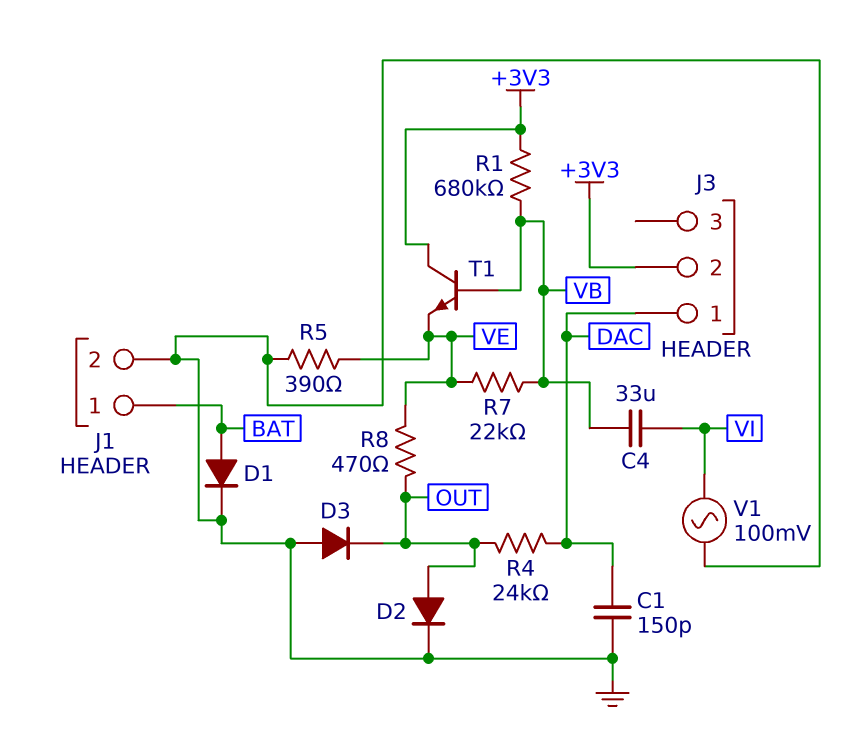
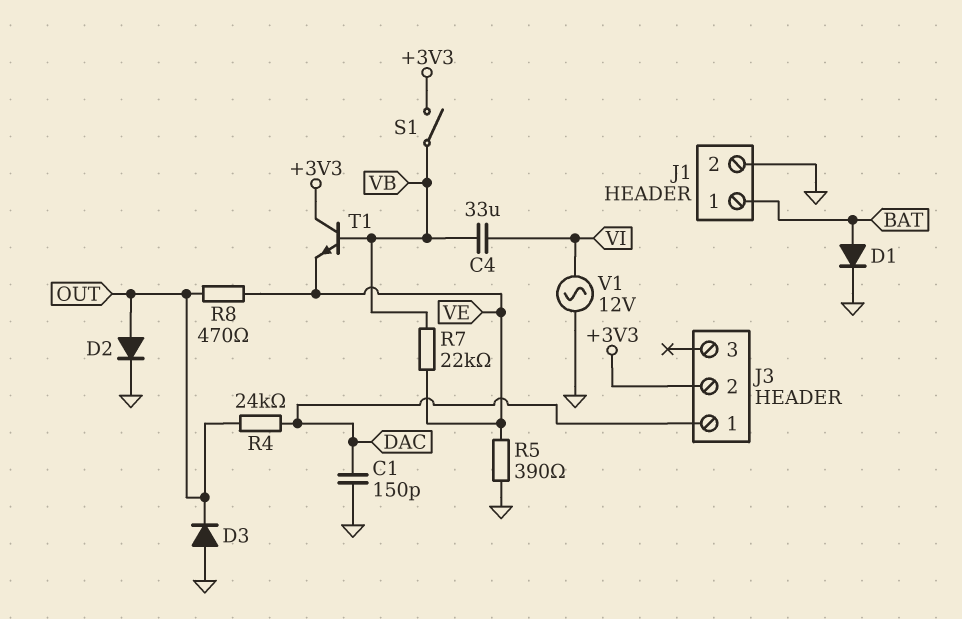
R1: 680k (+3V3, VB) -> none
S1: none -> switch (+3V3, VB)
V1: AC 100mV (GND, VI) -> AC 12V (GND, VI)

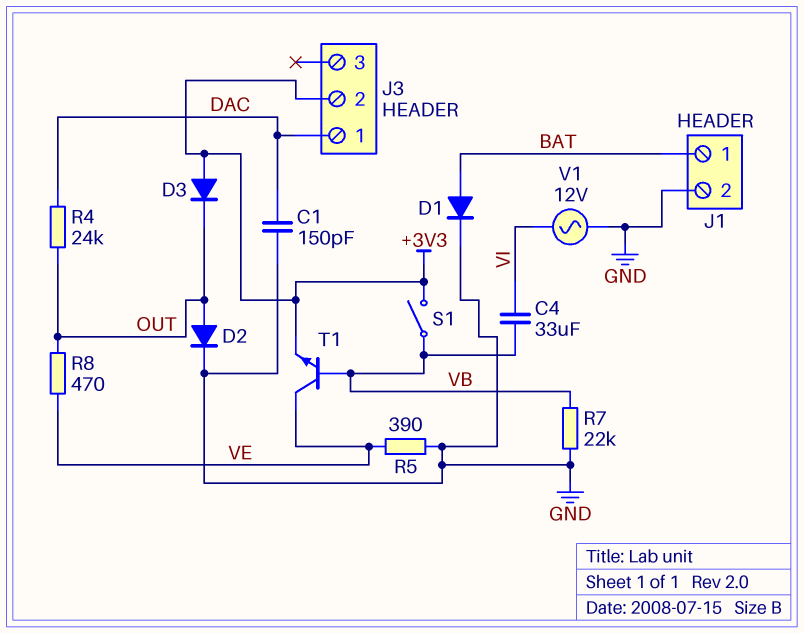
D3: diode (A GND, K OUT) -> diode (A +3V3, K OUT)
R7: 22k (VB, VE) -> 22k (GND, VB)
T1: NPN (B VB, C +3V3, E VE) -> NPN (B VB, C VE, E +3V3)

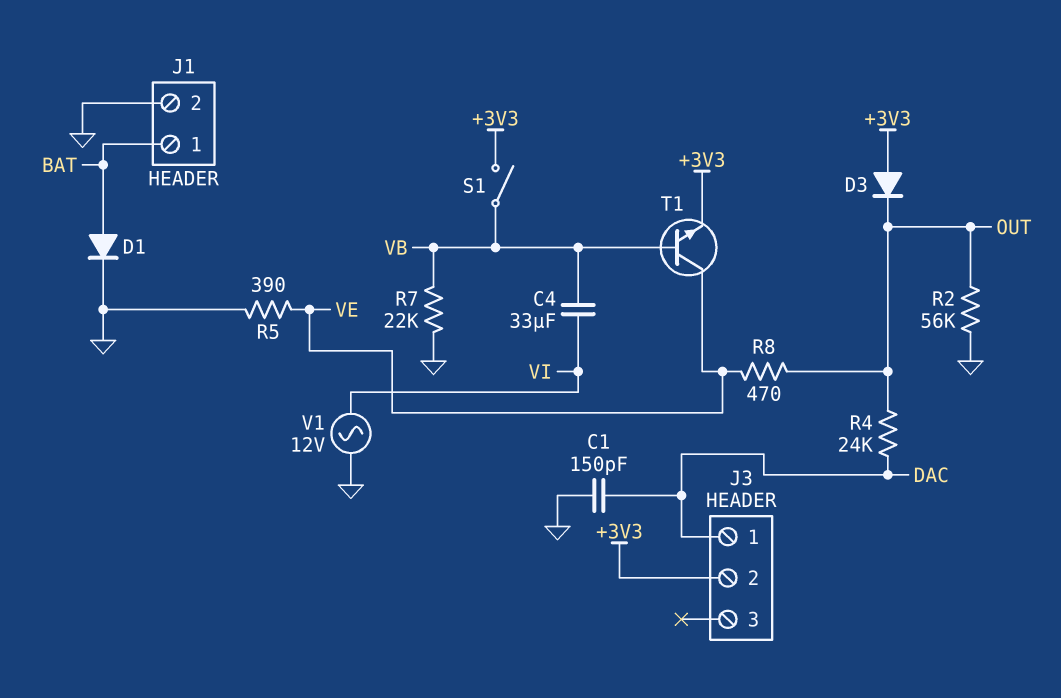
D2: diode (A OUT, K GND) -> none
R2: none -> 56k (GND, OUT)

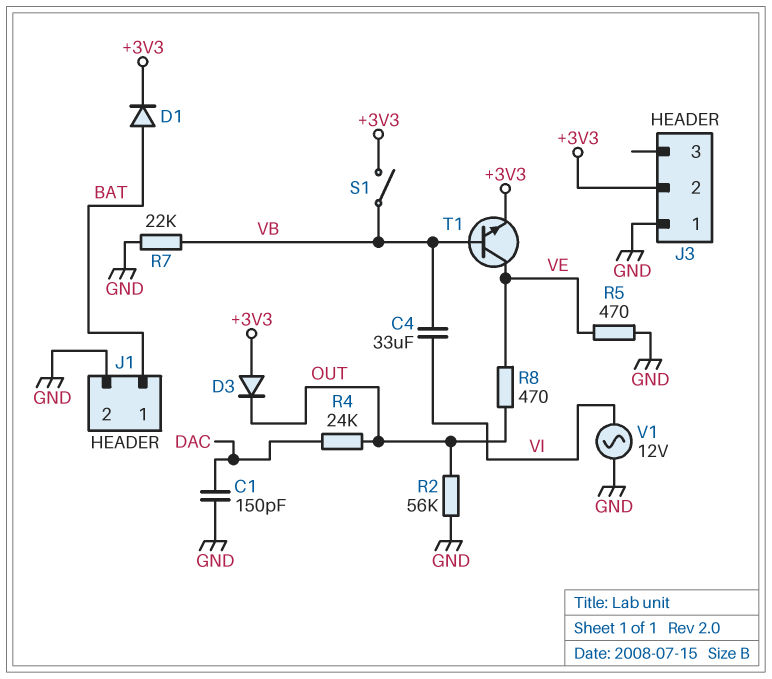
D1: diode (A BAT, K GND) -> diode (A BAT, K +3V3)
J3 pin 1: DAC -> GND
R5: 390 (GND, VE) -> 470 (GND, VE)

